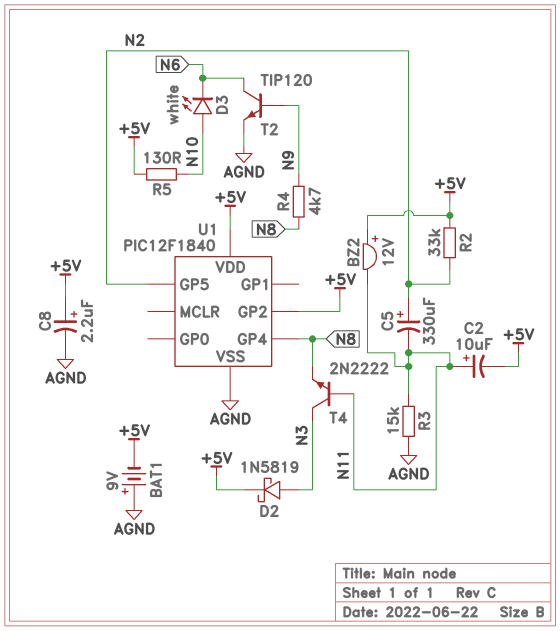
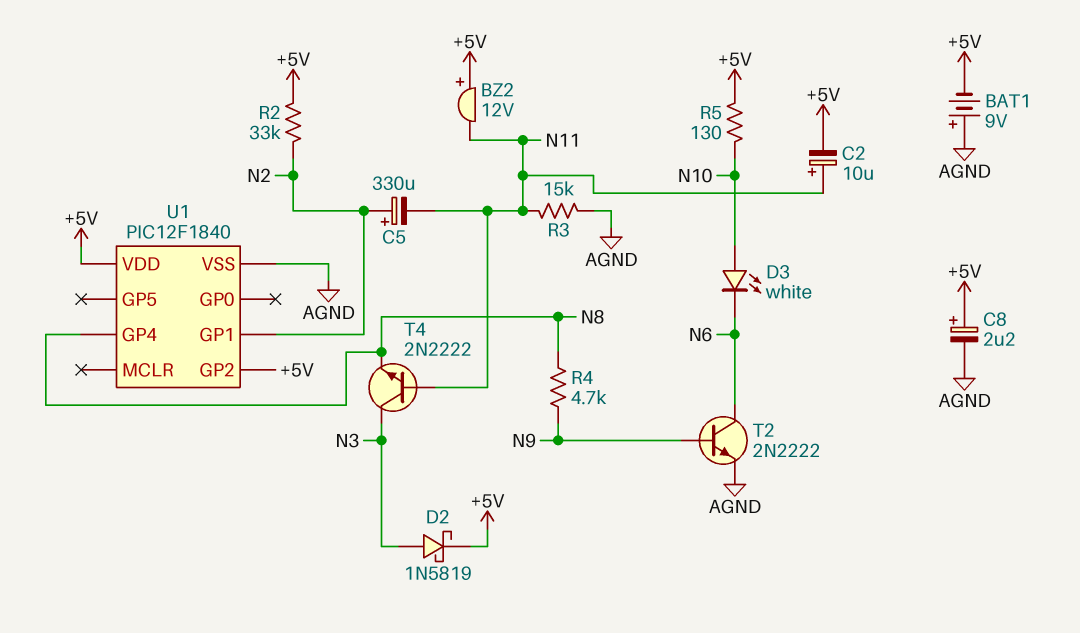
T2: NPN TIP120 (B N9, C N6, E AGND) -> NPN 2N2222 (B N9, C N6, E AGND)
U1 pin GP1: none -> N2
U1 pin GP5: N2 -> none

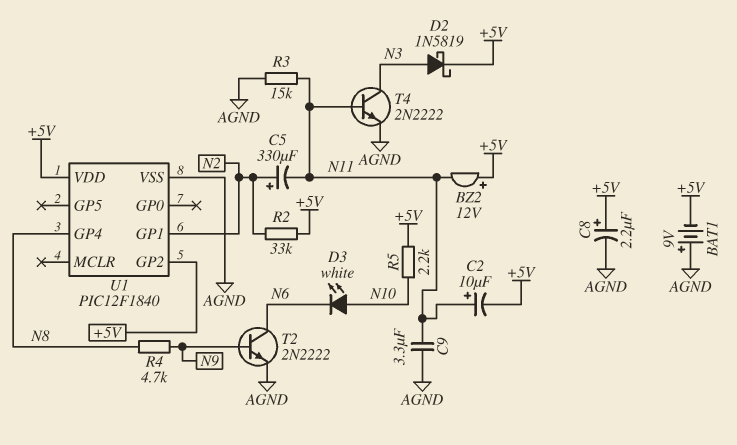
C9: none -> 3.3uF (AGND, N11)
R5: 130 (+5V, N10) -> 2.2k (+5V, N10)
T4: NPN 2N2222 (B N11, C N3, E N8) -> NPN 2N2222 (B N11, C N3, E AGND)

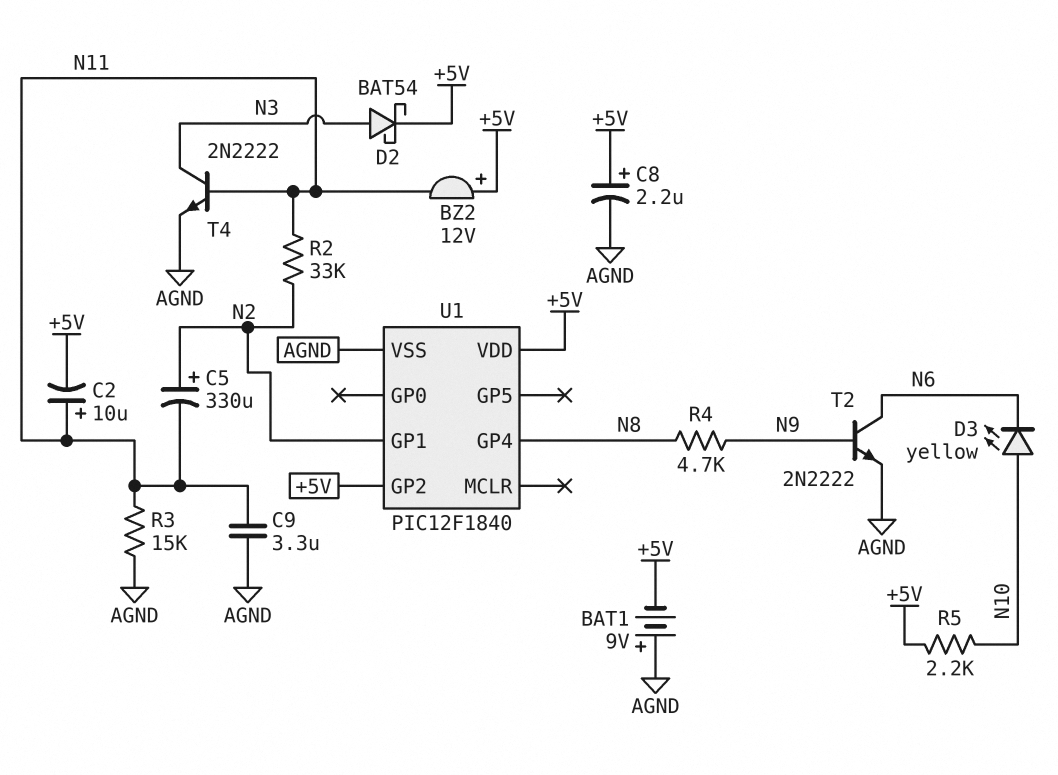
D2: schottky 1N5819 (A N3, K +5V) -> schottky BAT54 (A N3, K +5V)
D3: LED white (A N10, K N6) -> LED yellow (A N10, K N6)
R2: 33k (+5V, N2) -> 33k (N2, N11)

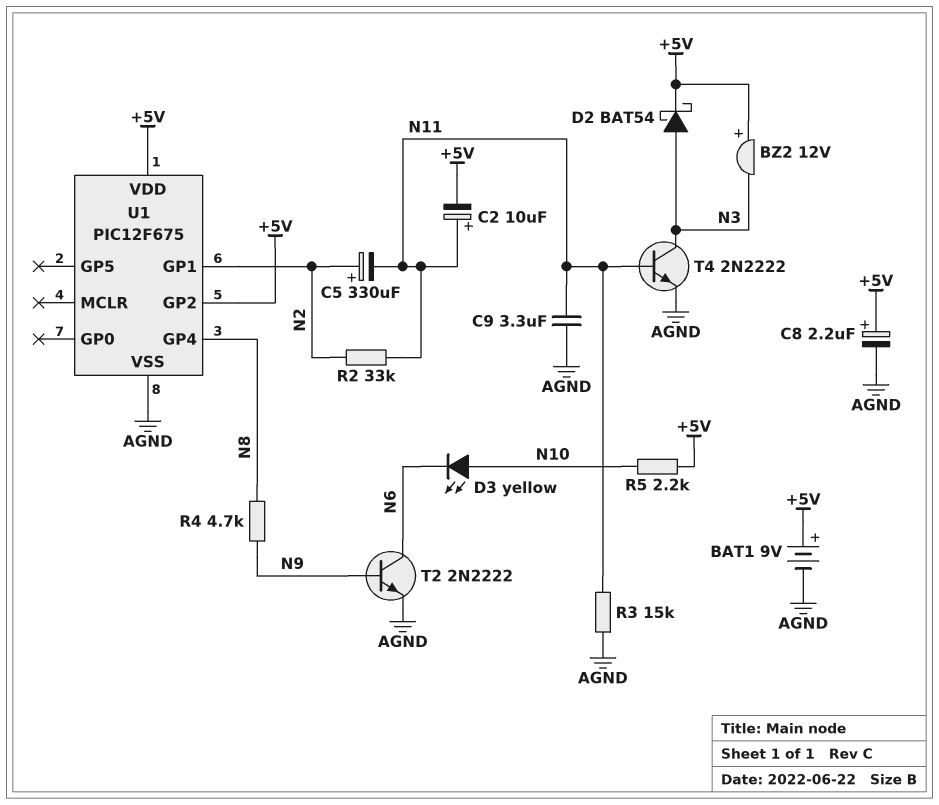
BAT1: 9V (plus AGND, minus +5V) -> 9V (plus +5V, minus AGND)
BZ2: buzzer 12V (plus +5V, minus N11) -> buzzer 12V (plus +5V, minus N3)
U1: PIC12F1840 -> PIC12F675

